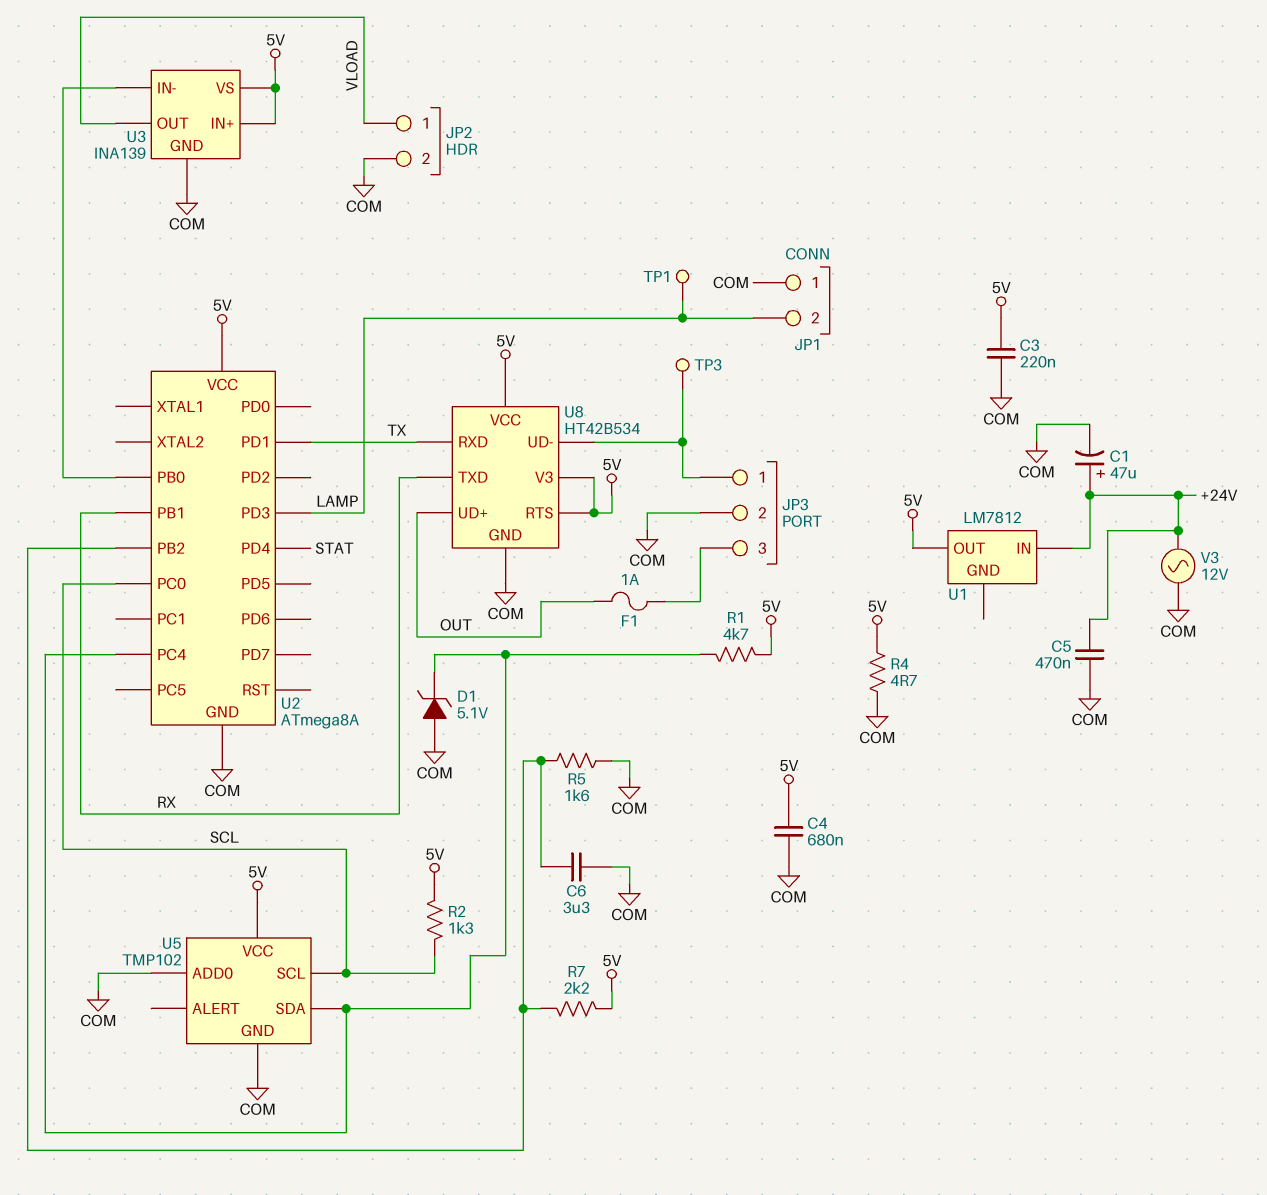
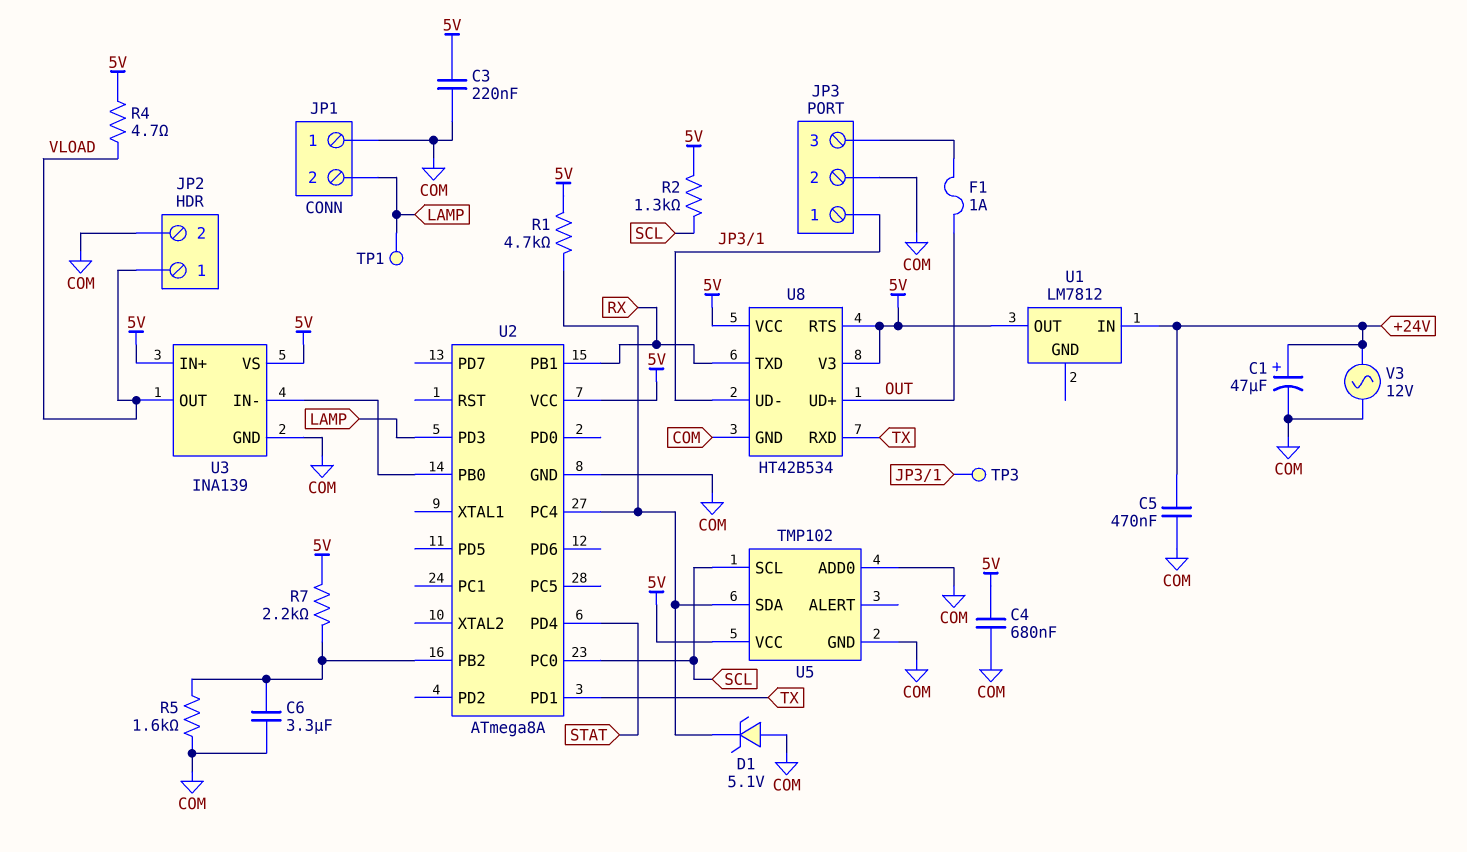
R4: 4.7 (5V, COM) -> 4.7 (5V, VLOAD)

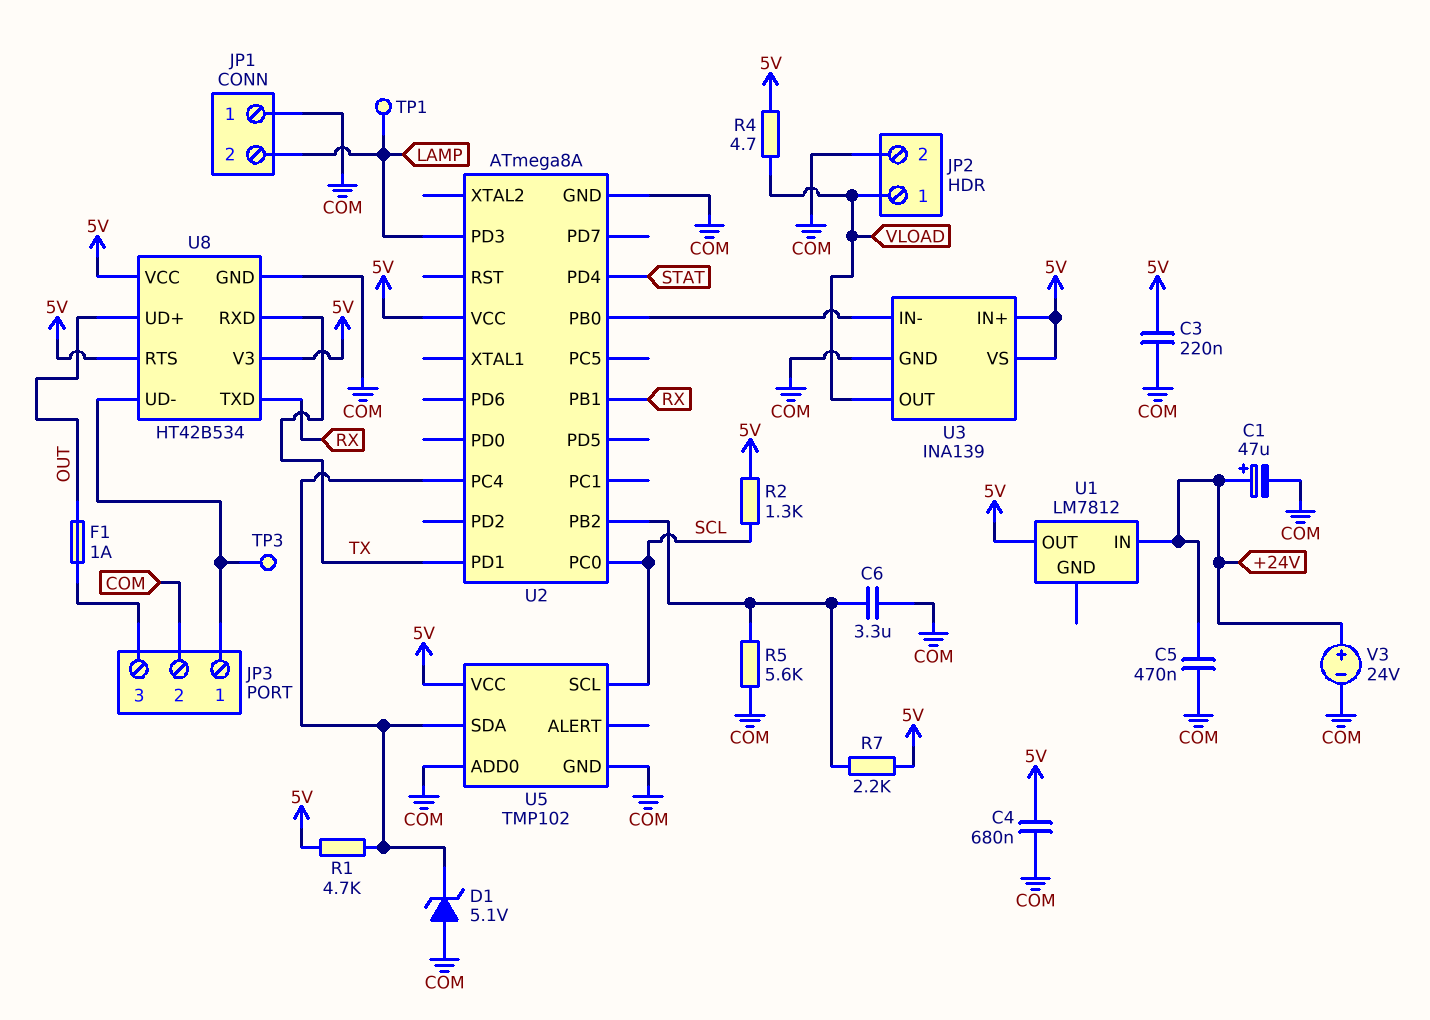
R5: 1.6k (COM, U2/PB2) -> 5.6k (COM, U2/PB2)
V3: AC 12V (+24V, COM) -> 24V (plus +24V, minus COM)

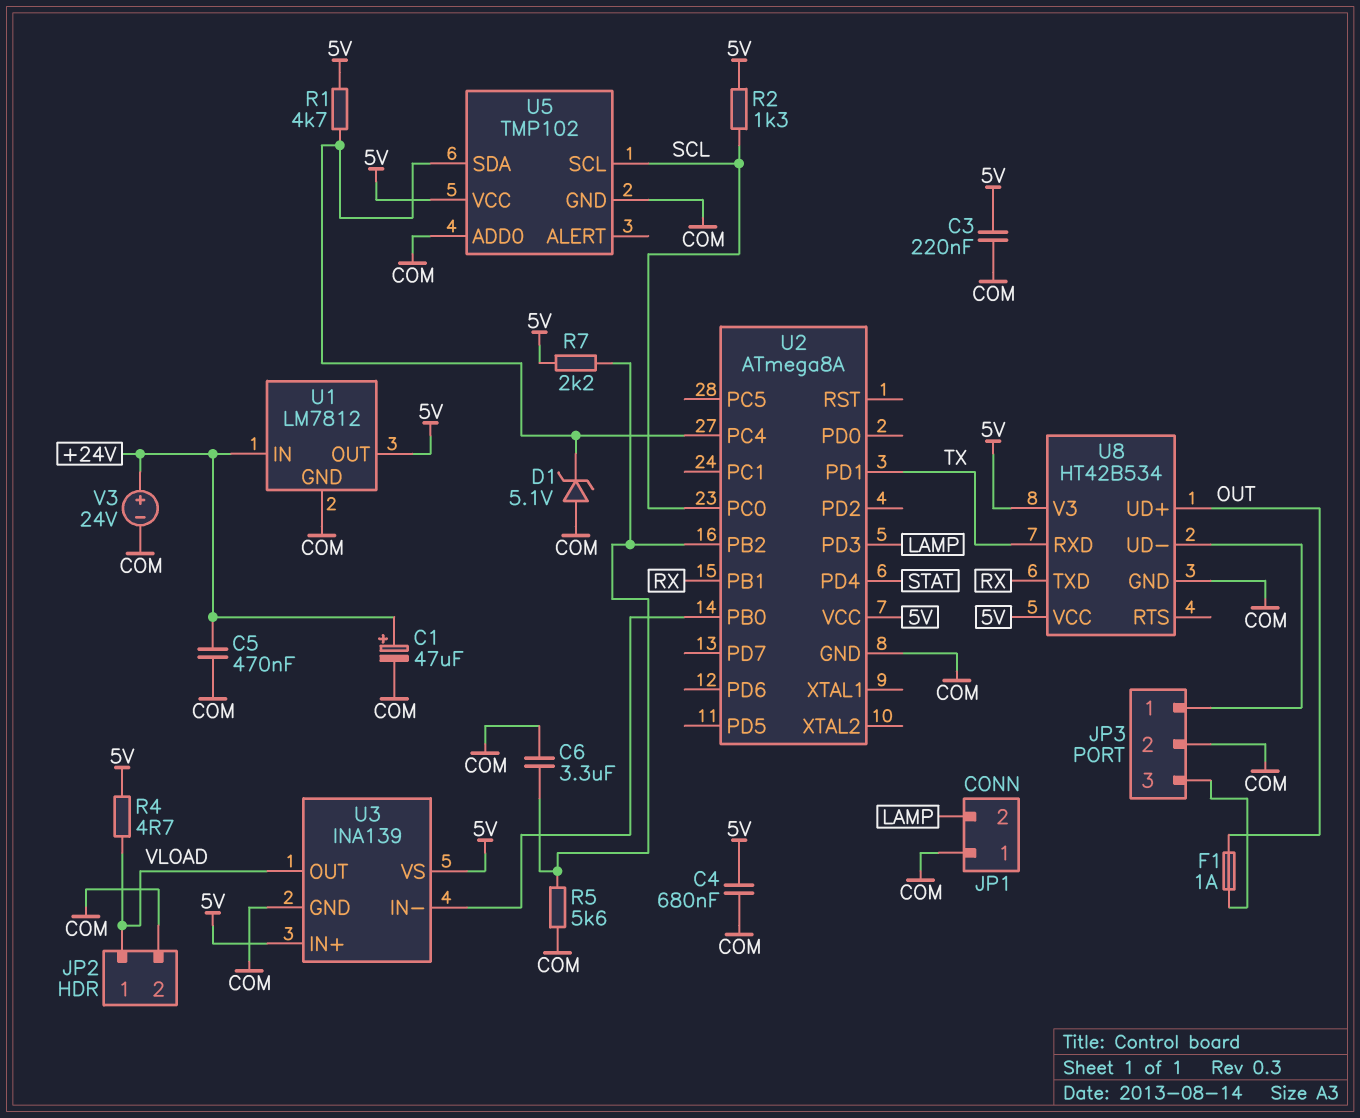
TP1: test point (LAMP) -> none
TP3: test point (JP3/1) -> none
U1 pin GND: none -> COM
U8 pin RTS: 5V -> none

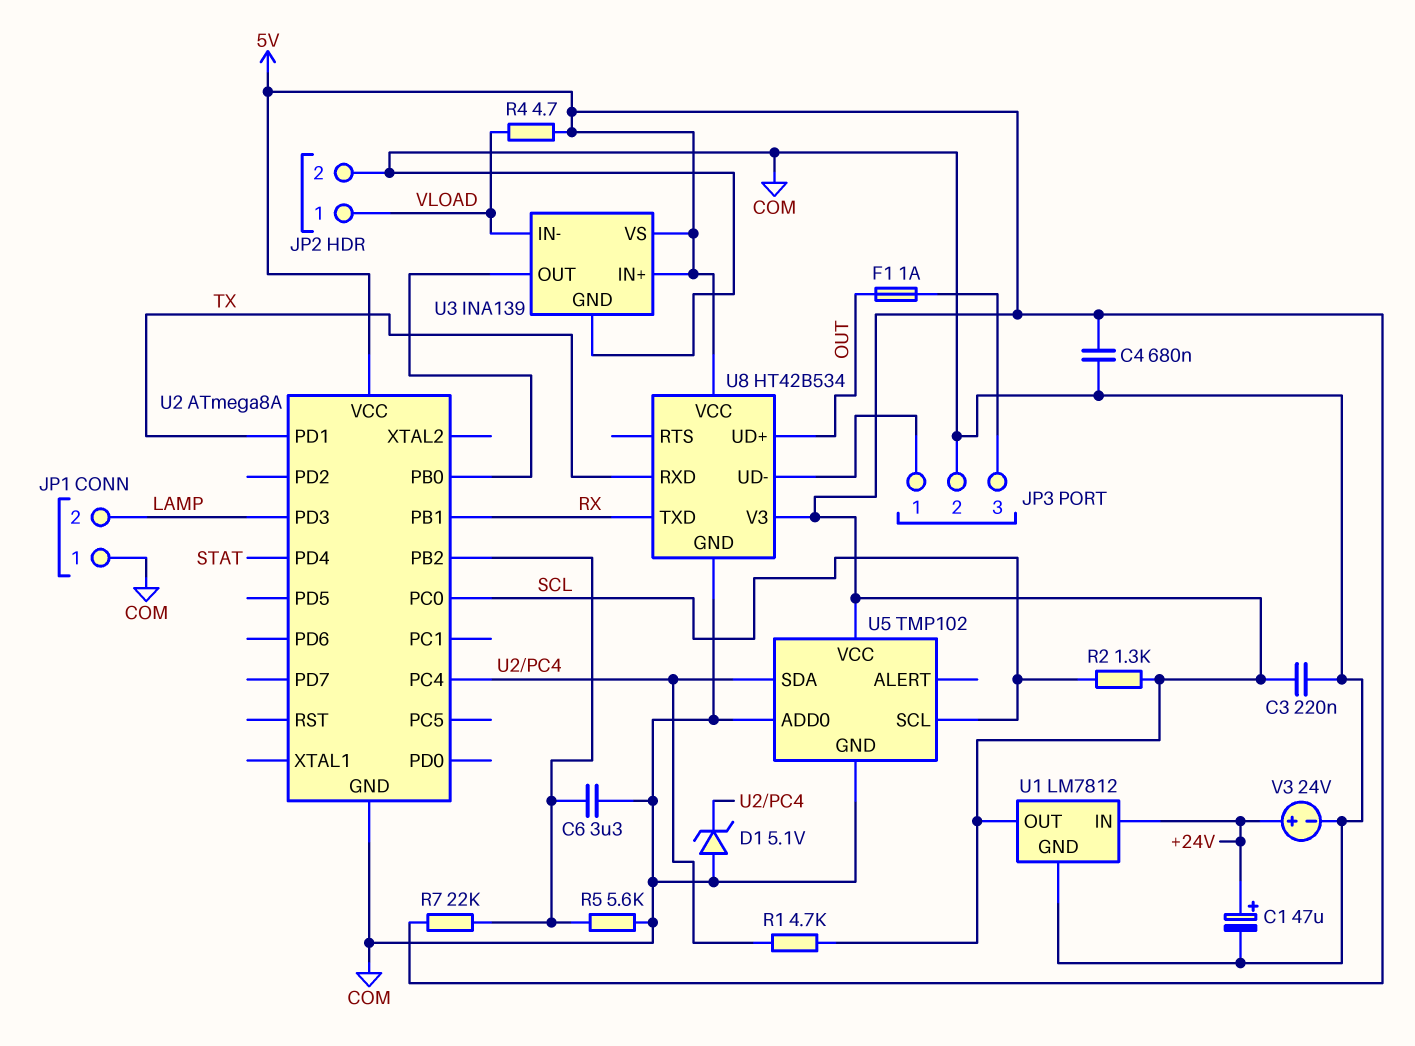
C5: 470nF (+24V, COM) -> none
R7: 2.2k (5V, U2/PB2) -> 22k (5V, U2/PB2)
U3 pin IN-: U2/PB0 -> VLOAD
U3 pin OUT: VLOAD -> U2/PB0

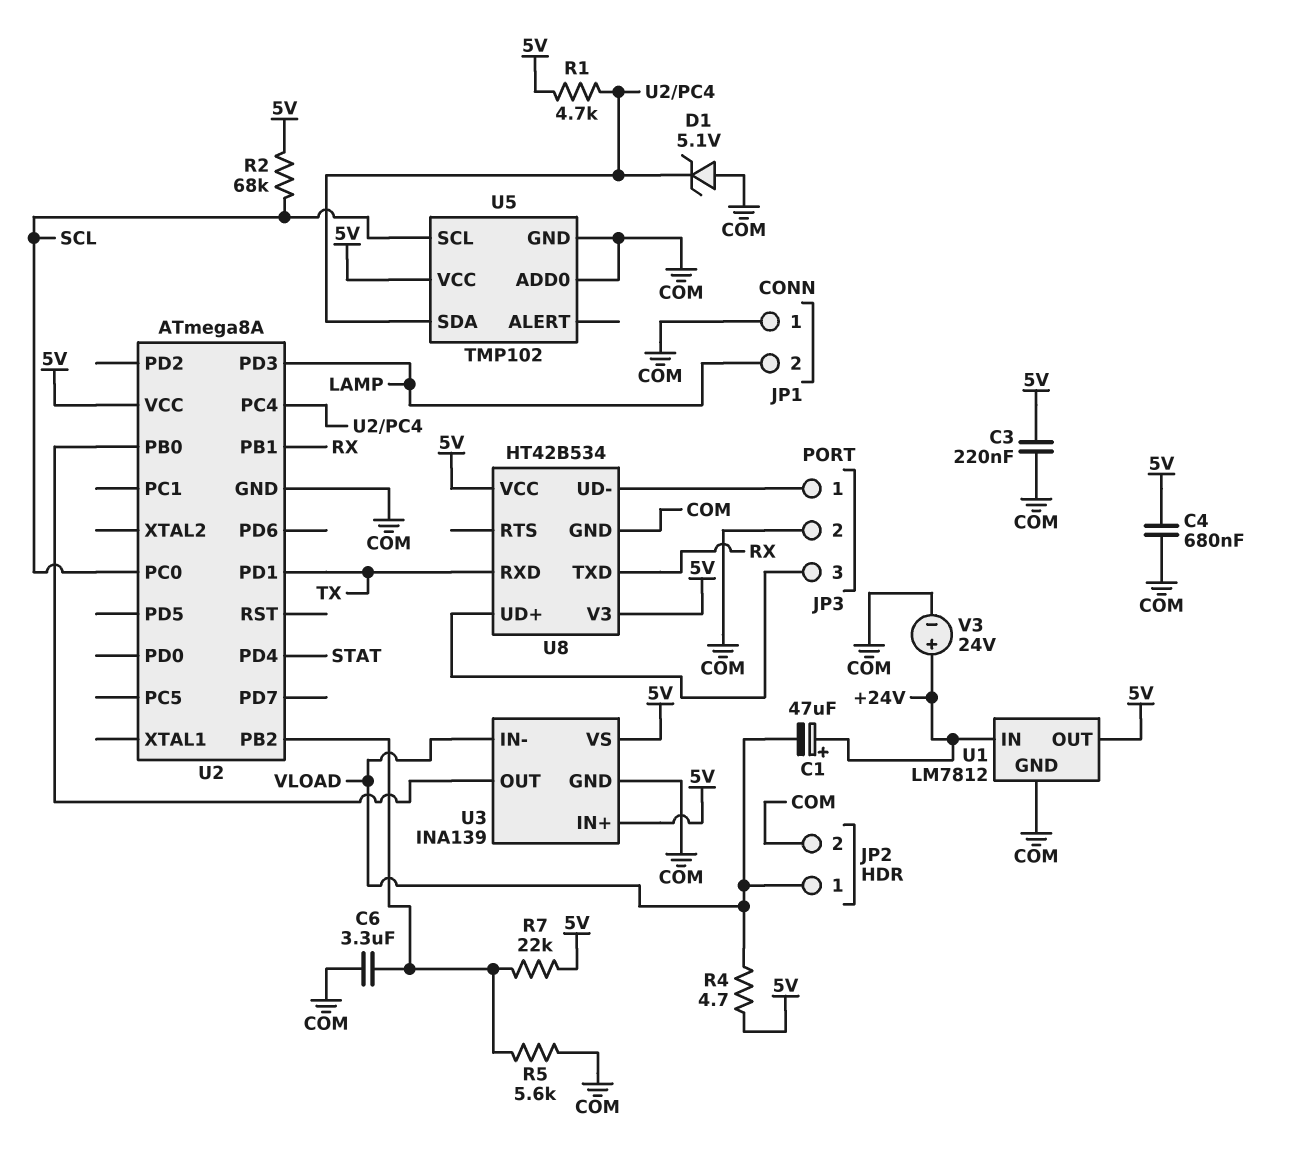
C1: 47uF (plus +24V, minus COM) -> 47uF (plus +24V, minus VLOAD)
F1: 1A (JP3/3, OUT) -> none
R2: 1.3k (5V, SCL) -> 68k (5V, SCL)
U8 pin UD+: OUT -> JP3/3

